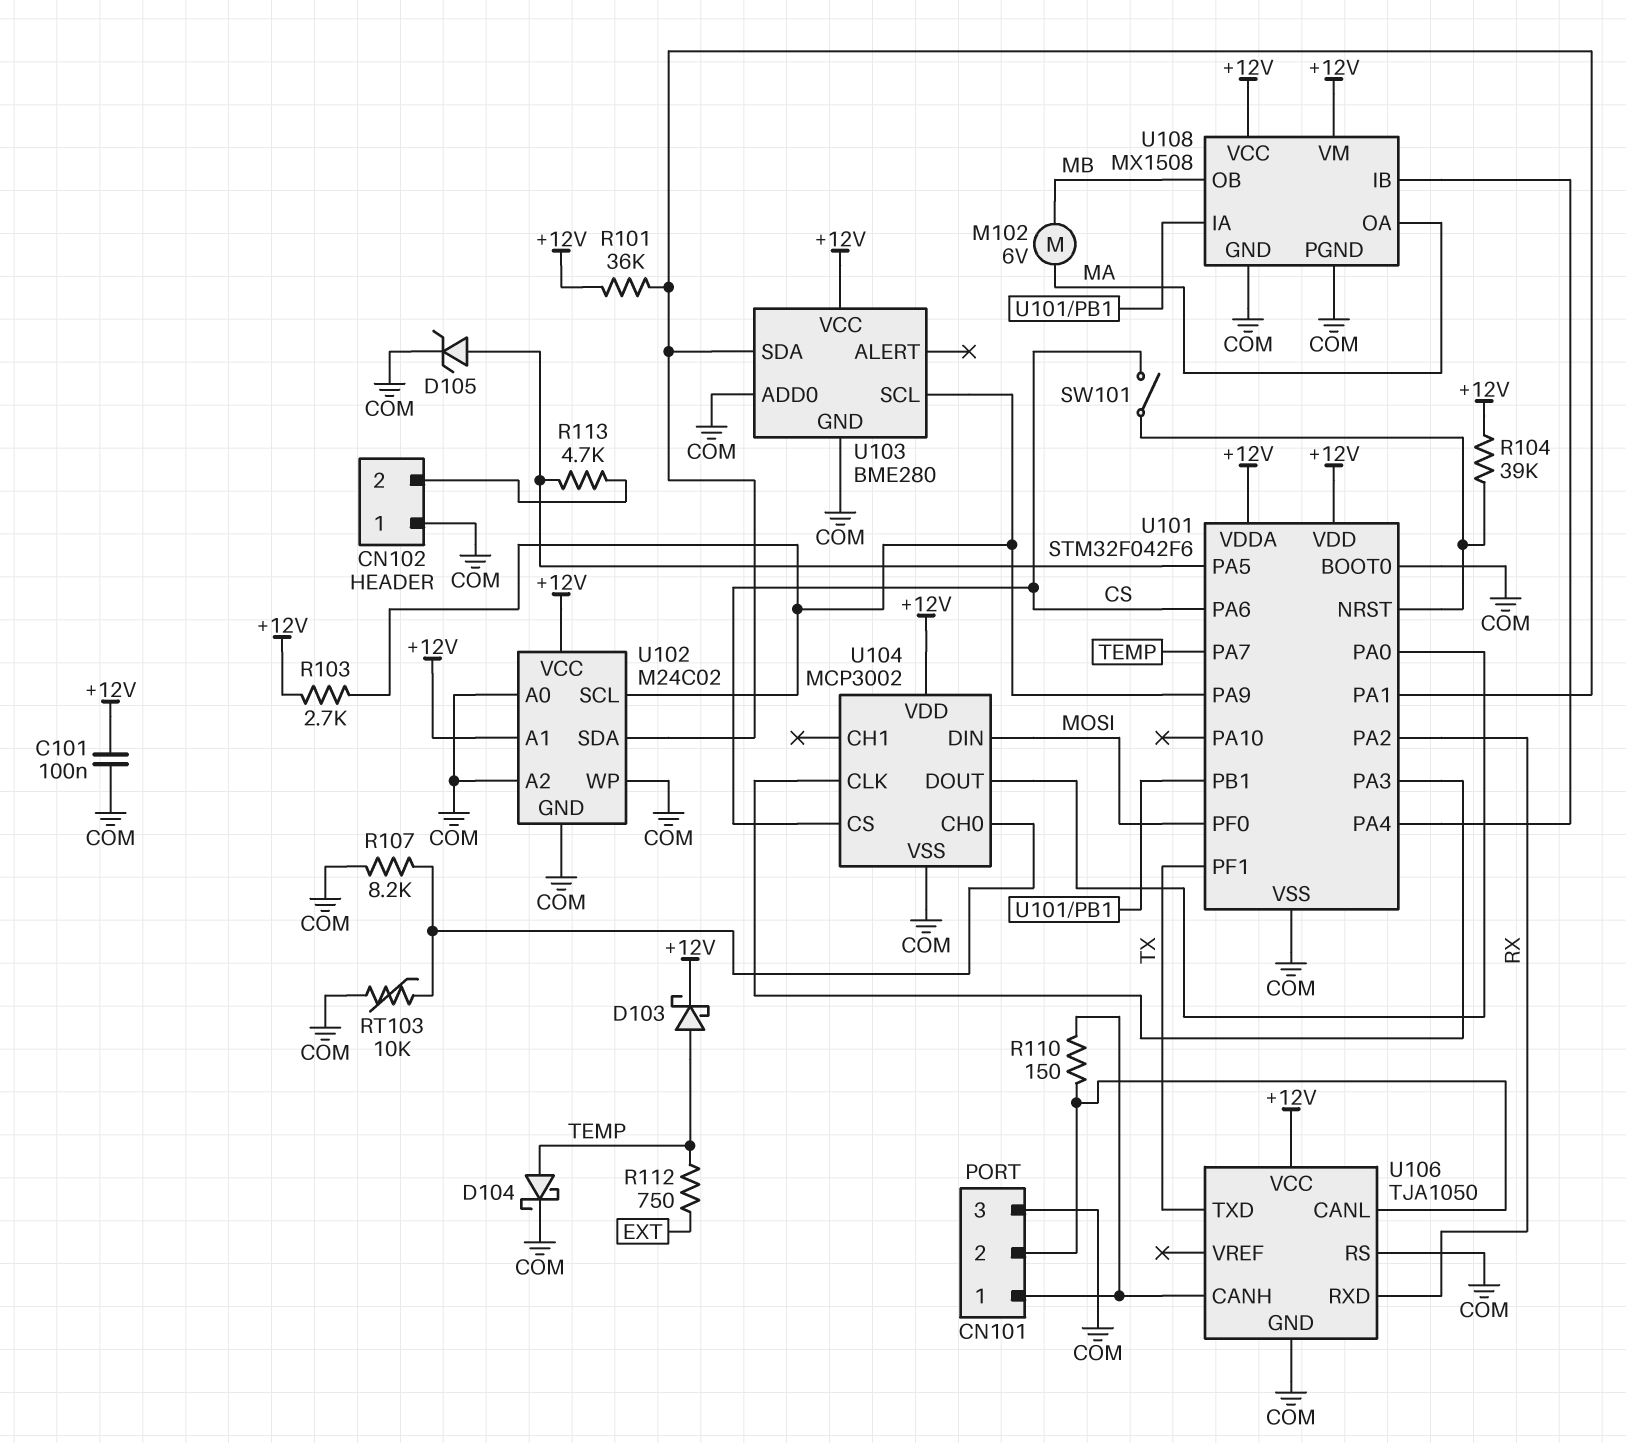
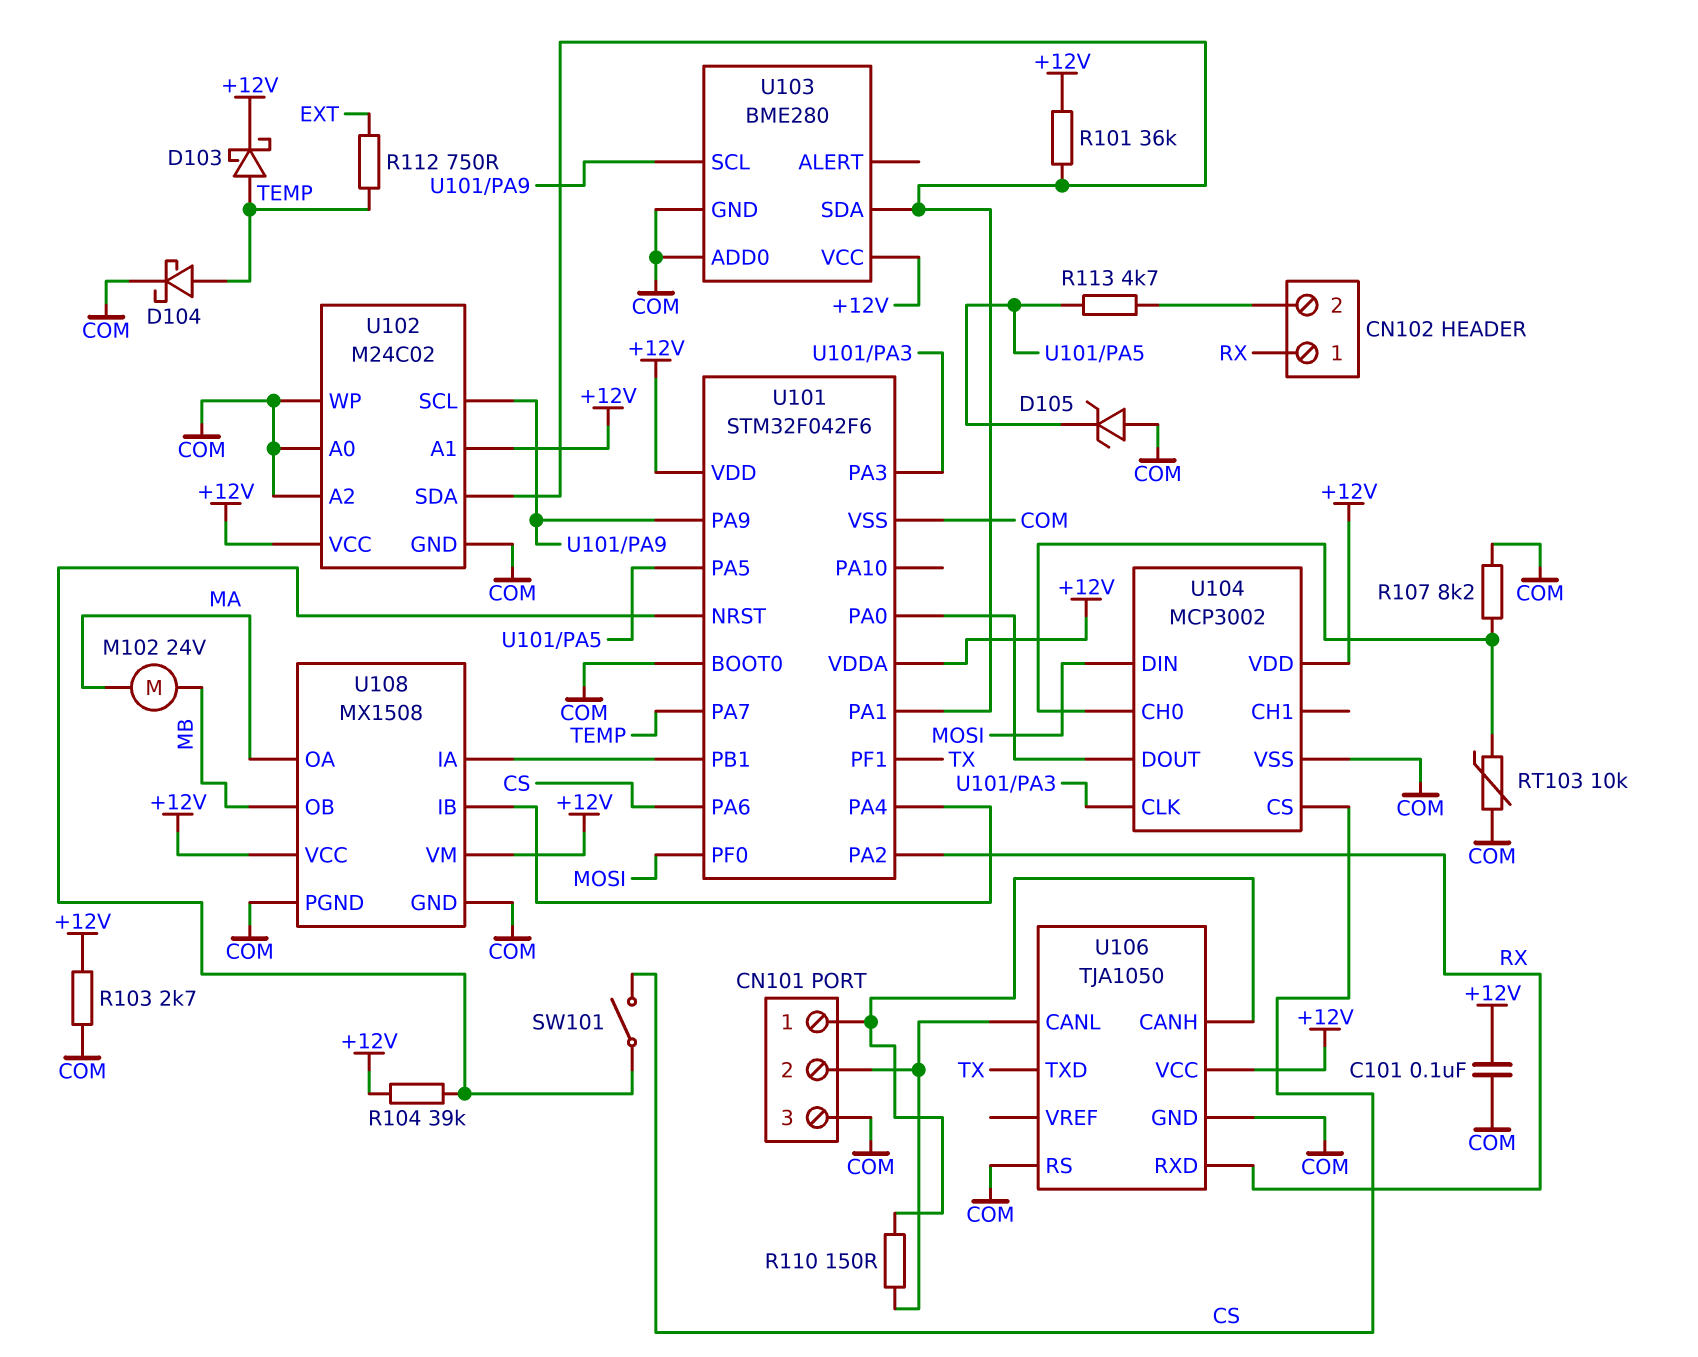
CN102 pin 1: COM -> RX
D105: zener (A U101/PA5, K COM) -> zener (A COM, K U101/PA5)
M102: motor 6V (MA, MB) -> motor 24V (MA, MB)
R103: 2.7k (+12V, U101/PA9) -> 2.7k (+12V, COM)

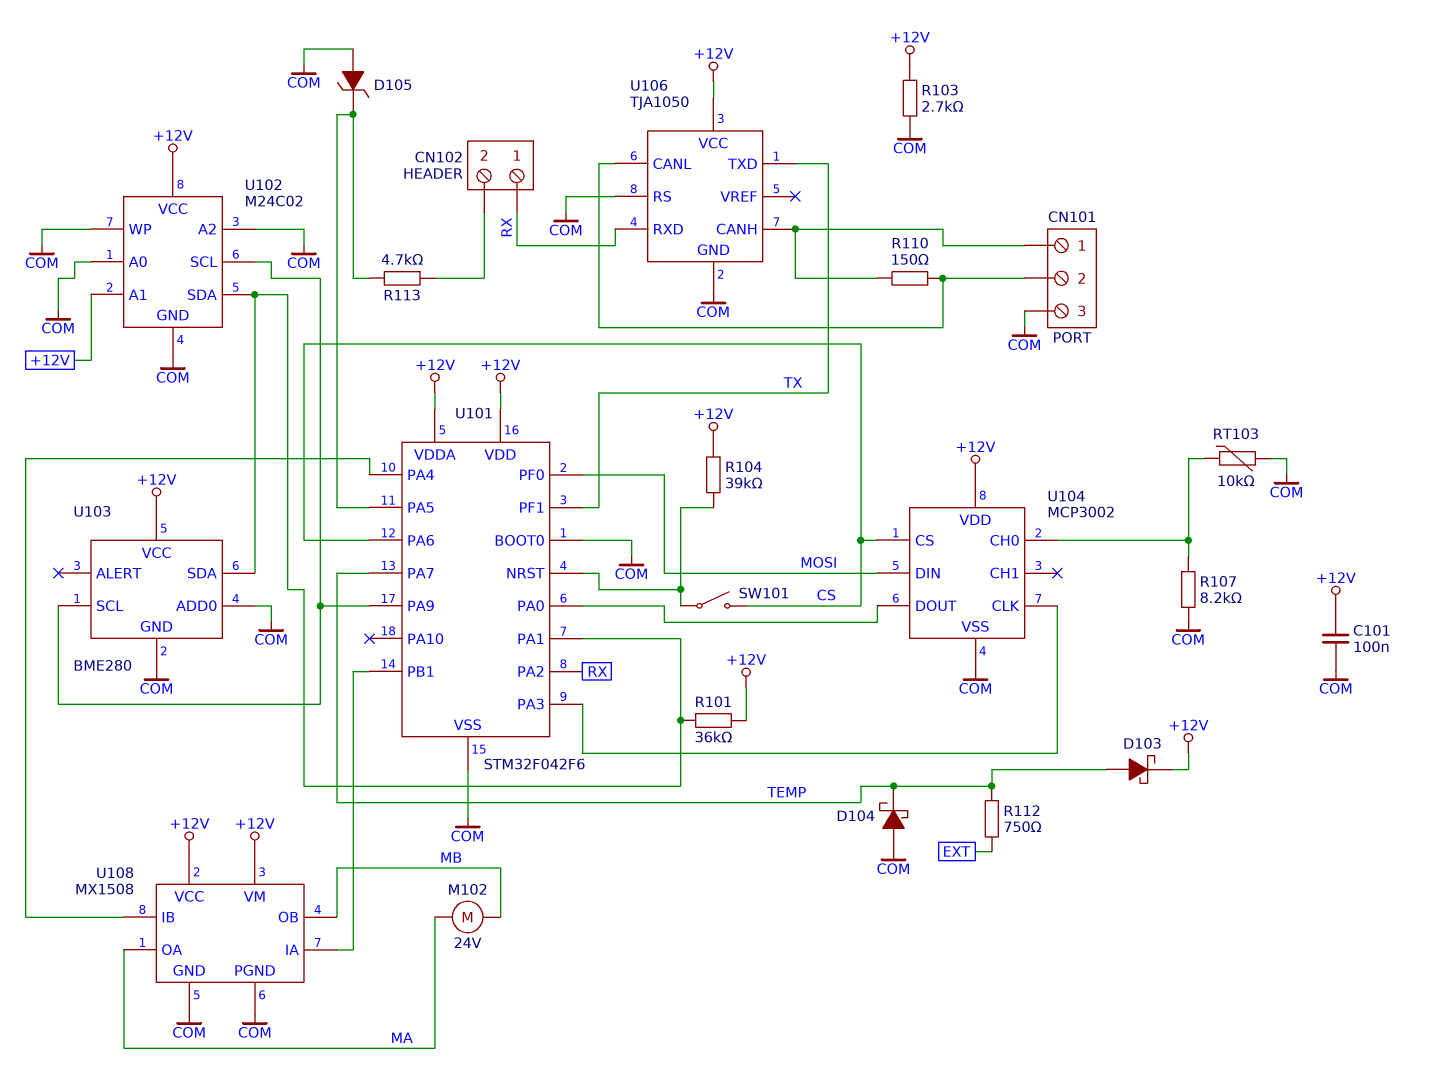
D104: schottky (A TEMP, K COM) -> schottky (A COM, K TEMP)

